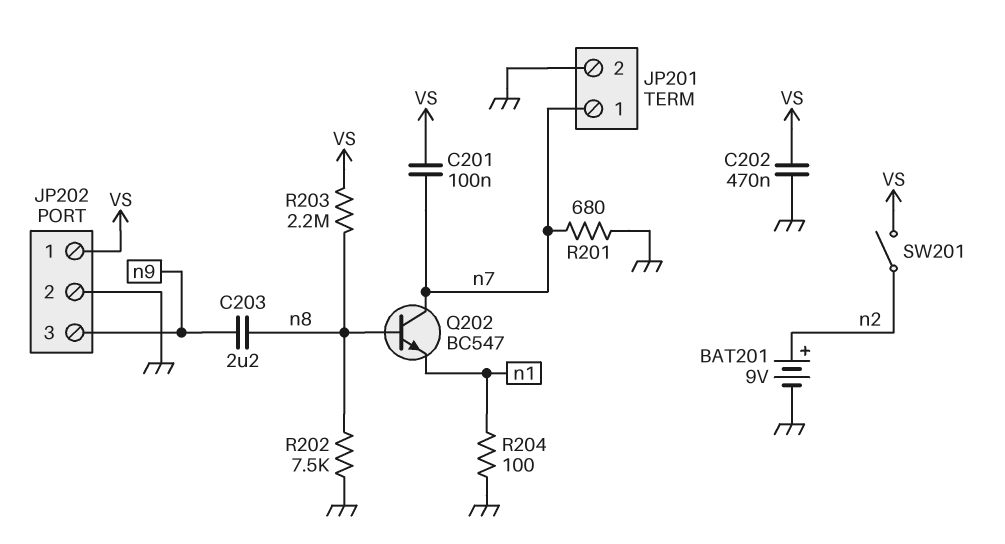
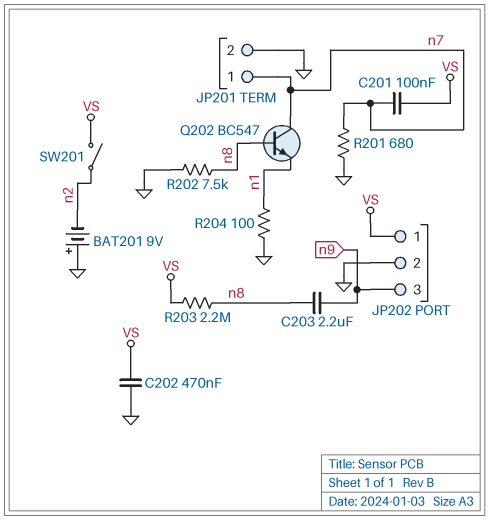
BAT201: 9V (plus n2, minus GND) -> 9V (plus GND, minus n2)

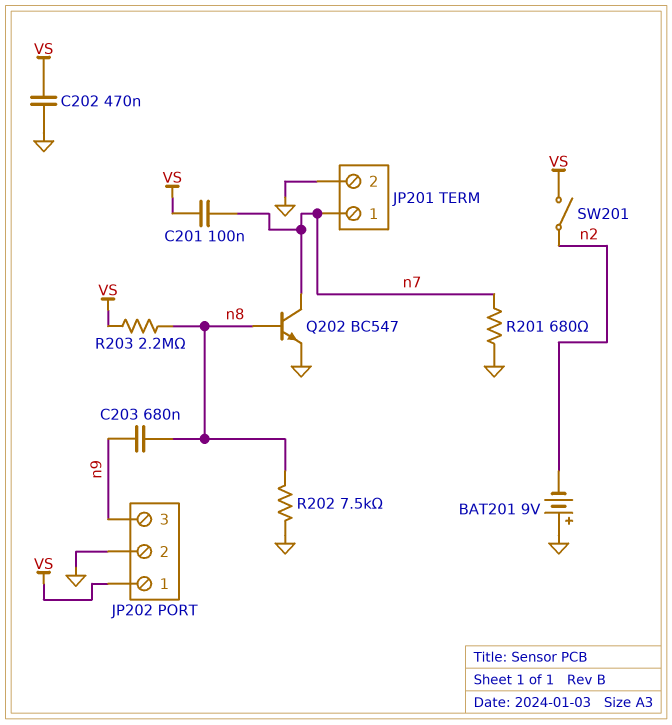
C203: 2.2uF (n8, n9) -> 680nF (n8, n9)
Q202: NPN BC547 (B n8, C n7, E n1) -> NPN BC547 (B n8, C n7, E GND)
R204: 100 (GND, n1) -> none

